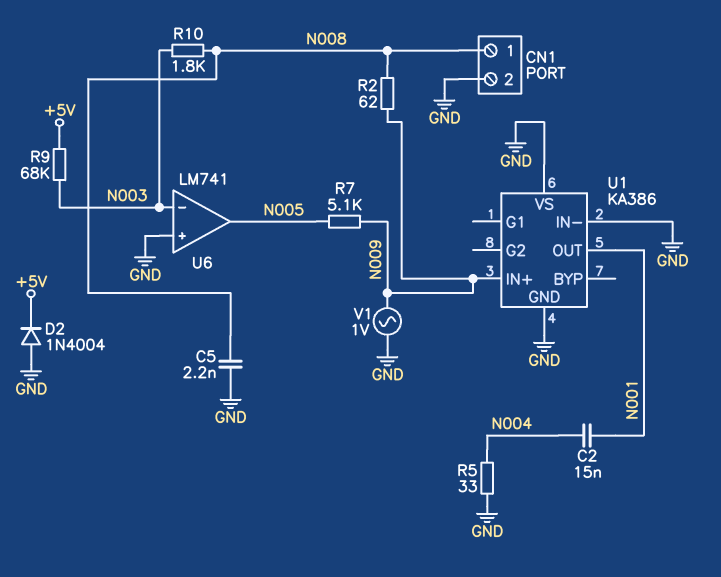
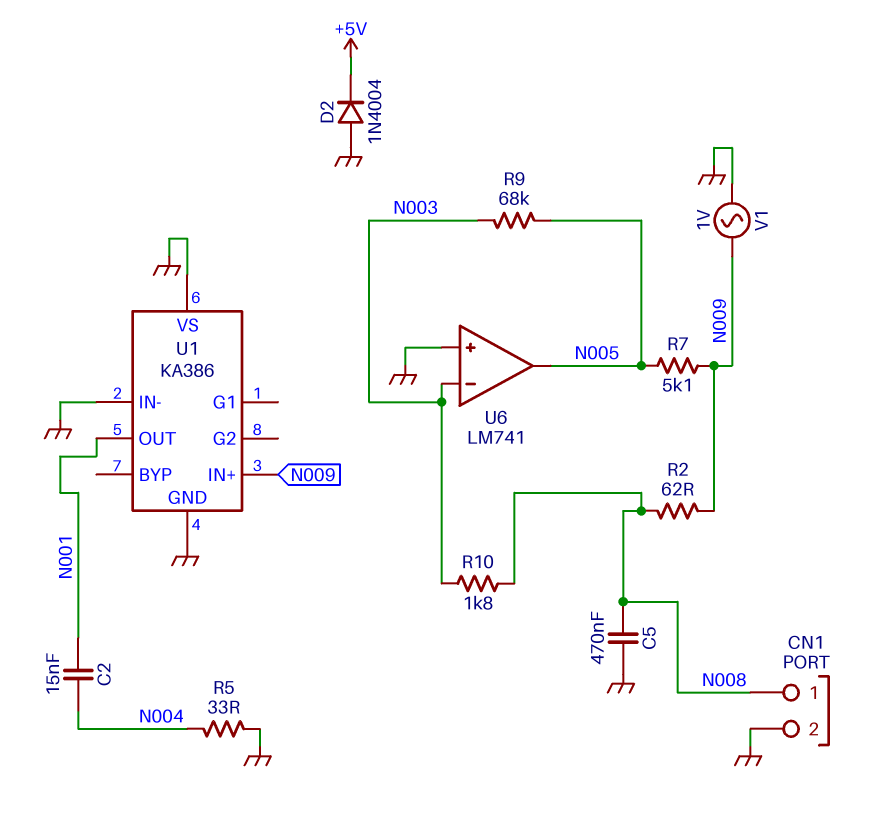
C5: 2.2nF (GND, N008) -> 470nF (GND, N008)
R9: 68k (+5V, N003) -> 68k (N003, N005)

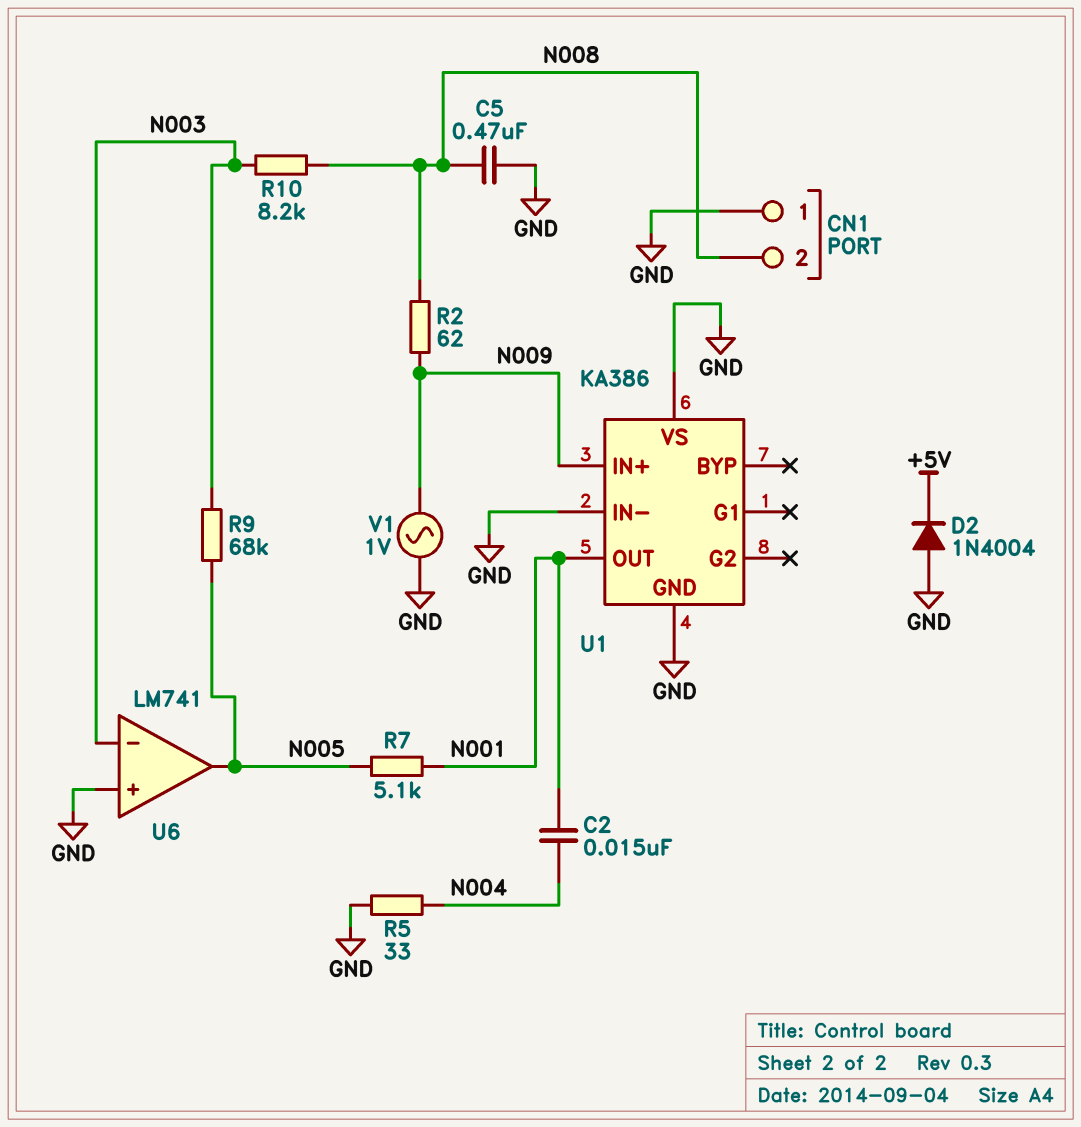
CN1 pin 1: N008 -> GND
CN1 pin 2: GND -> N008
R7: 5.1k (N005, N009) -> 5.1k (N001, N005)
R10: 1.8k (N003, N008) -> 8.2k (N003, N008)

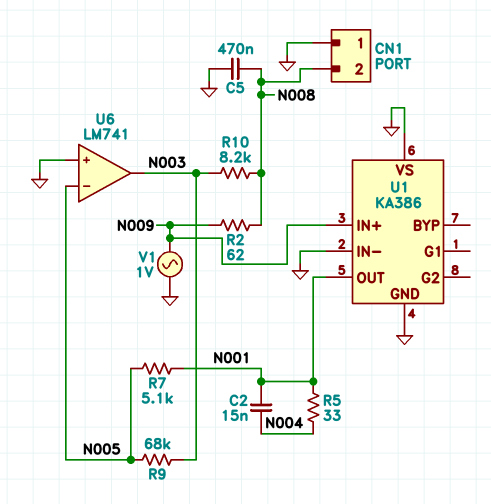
D2: diode 1N4004 (A GND, K +5V) -> none
R5: 33 (GND, N004) -> 33 (N001, N004)
U6 pin in-: N003 -> N005
U6 pin out: N005 -> N003

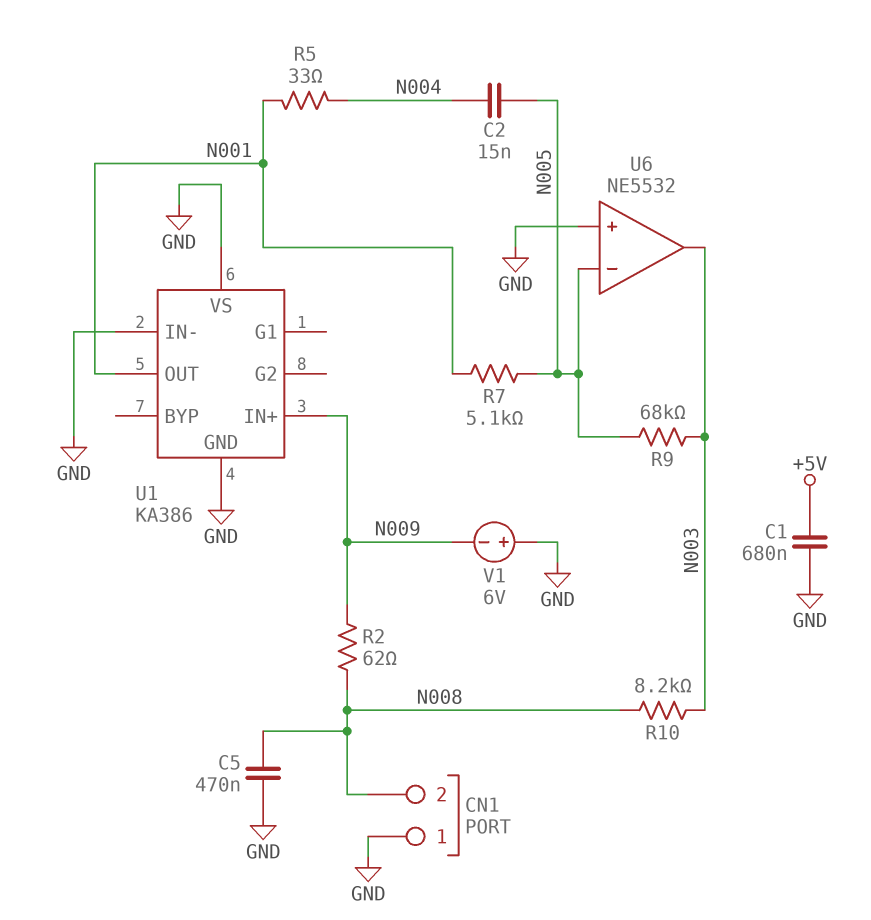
C1: none -> 680nF (+5V, GND)
C2: 15nF (N001, N004) -> 15nF (N004, N005)
U6: LM741 -> NE5532
V1: AC 1V (GND, N009) -> 6V (plus GND, minus N009)

